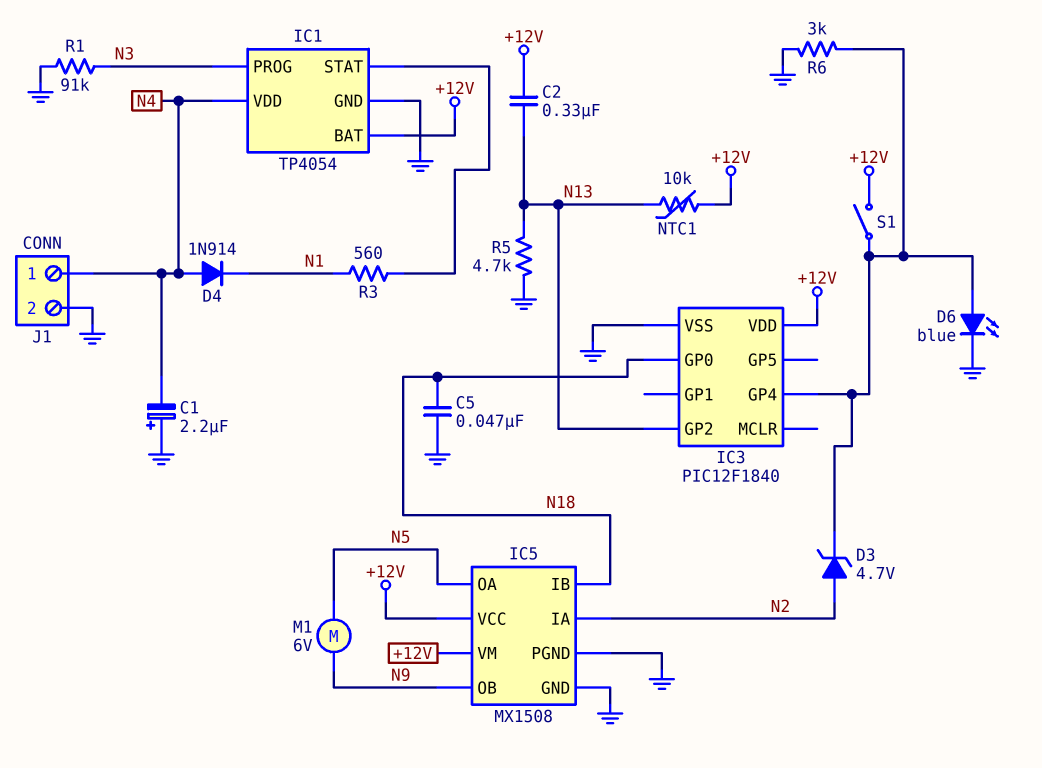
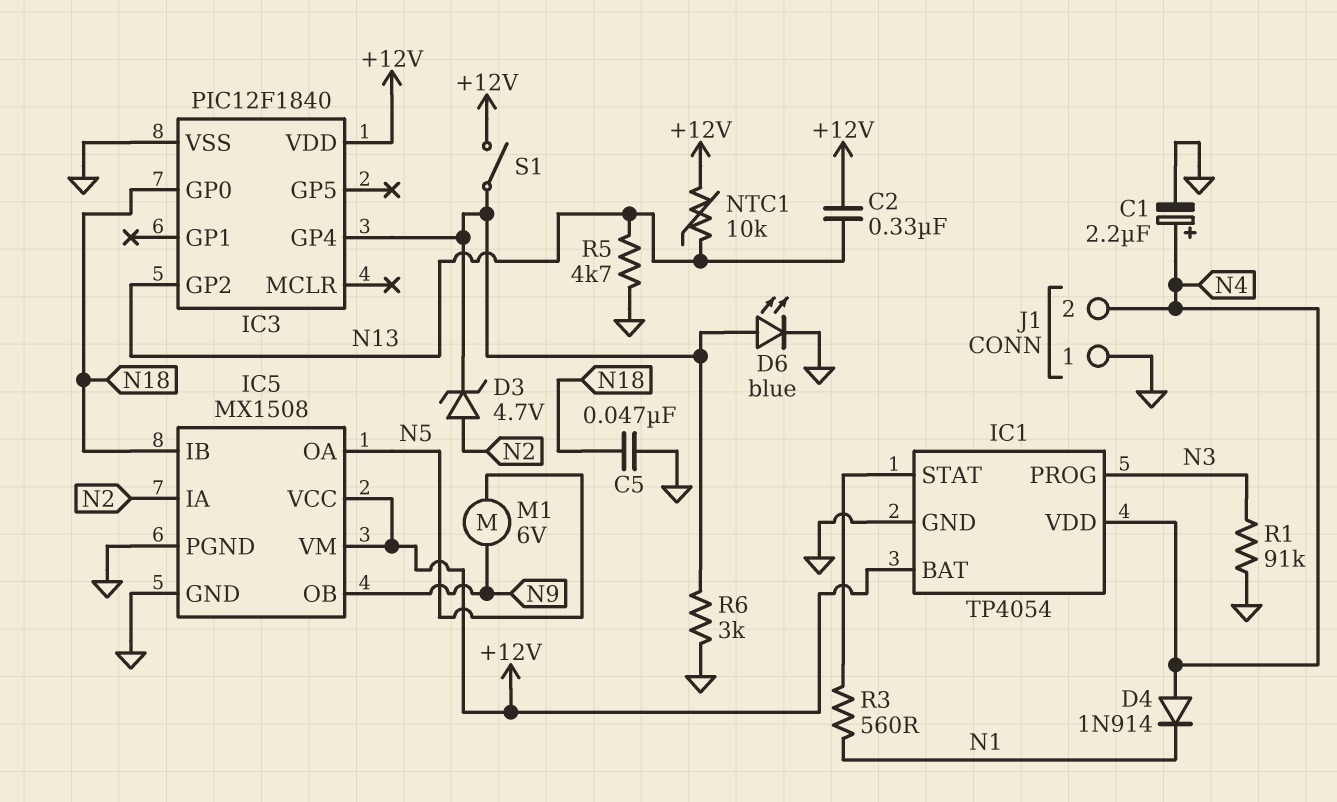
C1: 2.2uF (plus GND, minus N4) -> 2.2uF (plus N4, minus GND)
J1 pin 1: N4 -> GND
J1 pin 2: GND -> N4

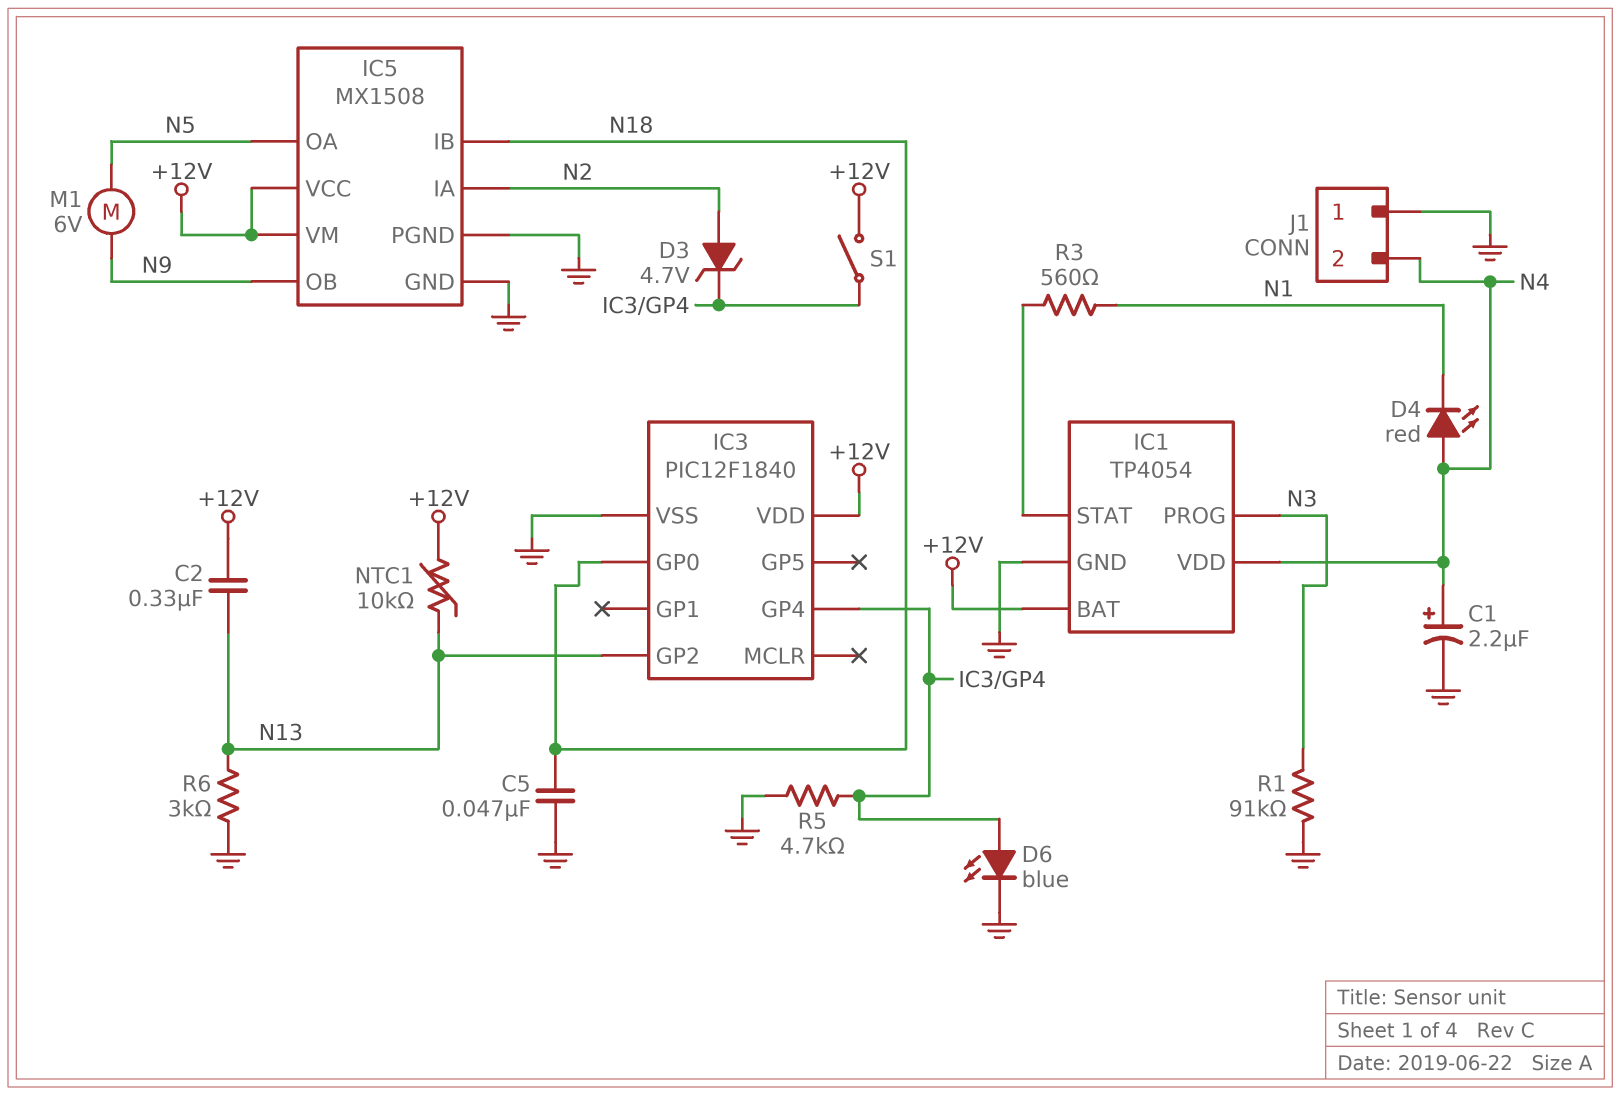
D4: diode 1N914 (A N4, K N1) -> LED red (A N4, K N1)
R5: 4.7k (GND, N13) -> 4.7k (GND, IC3/GP4)
R6: 3k (GND, IC3/GP4) -> 3k (GND, N13)

